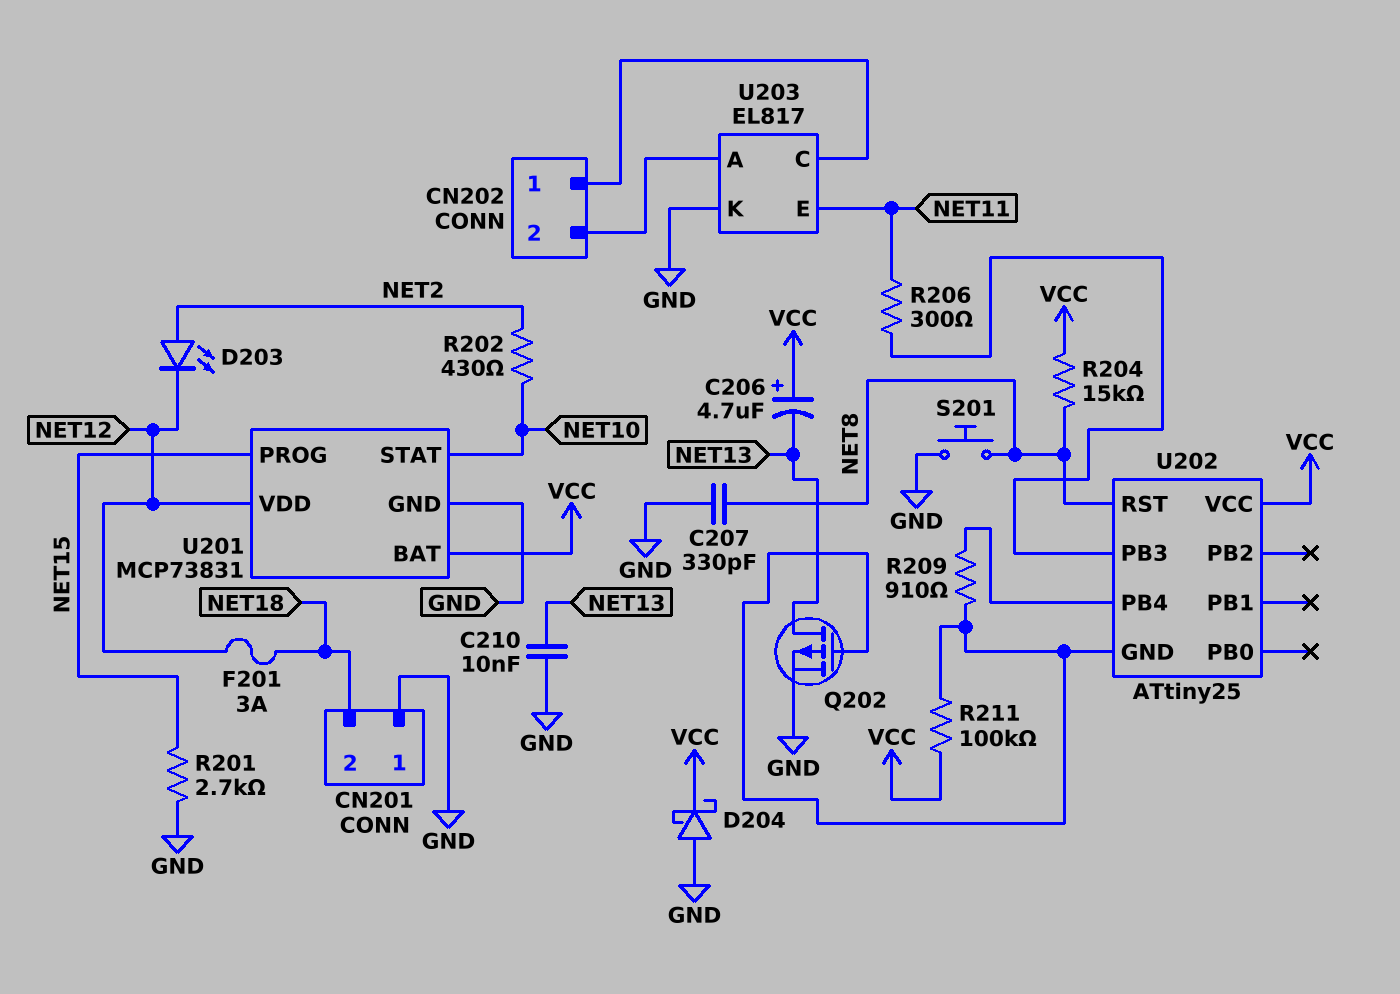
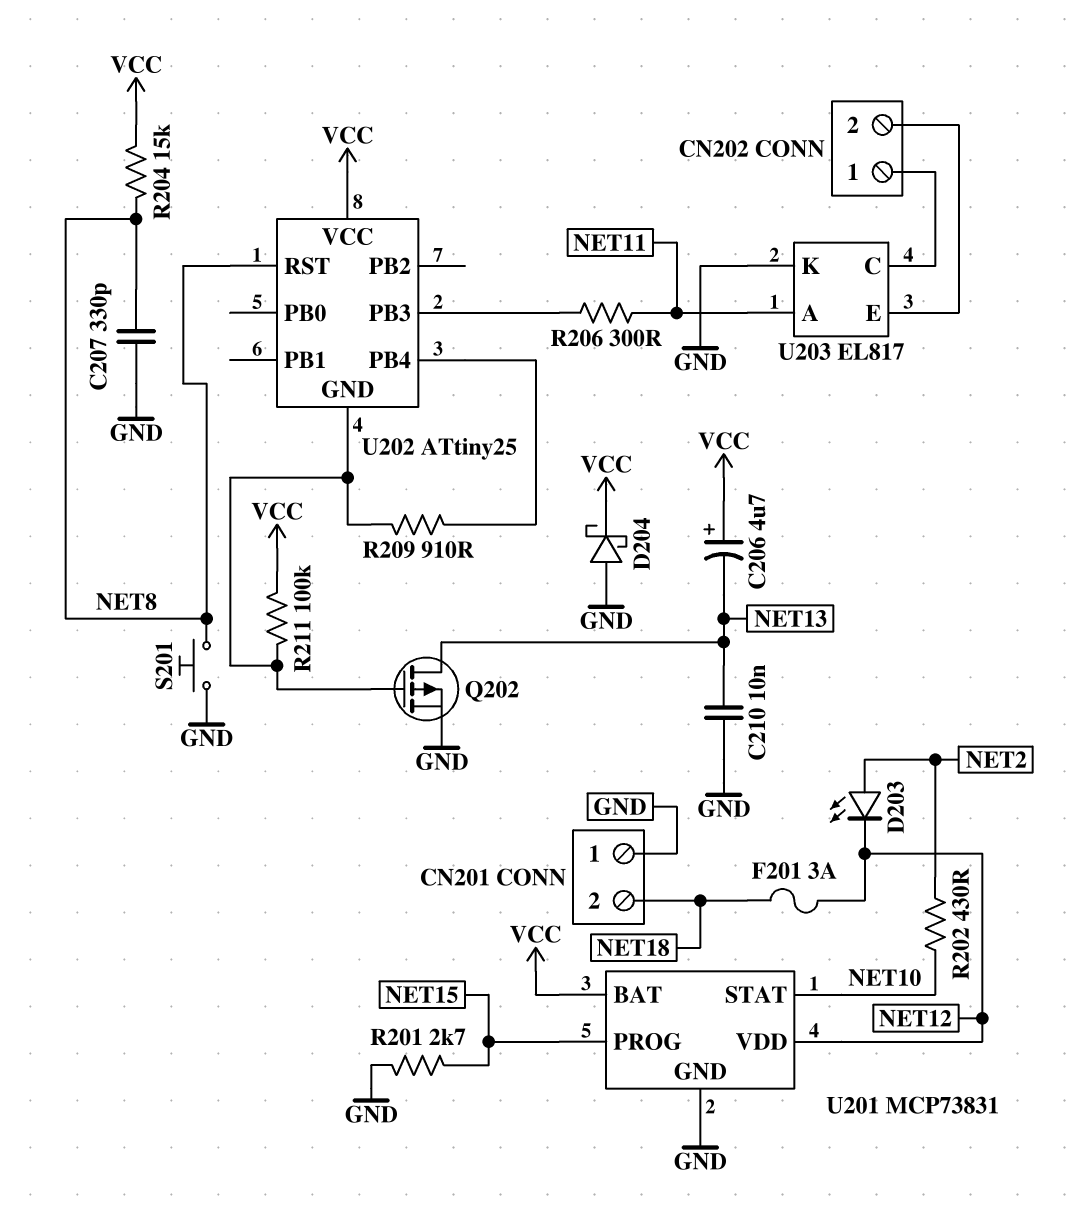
U203 pin A: CN202/2 -> NET11
U203 pin E: NET11 -> CN202/2

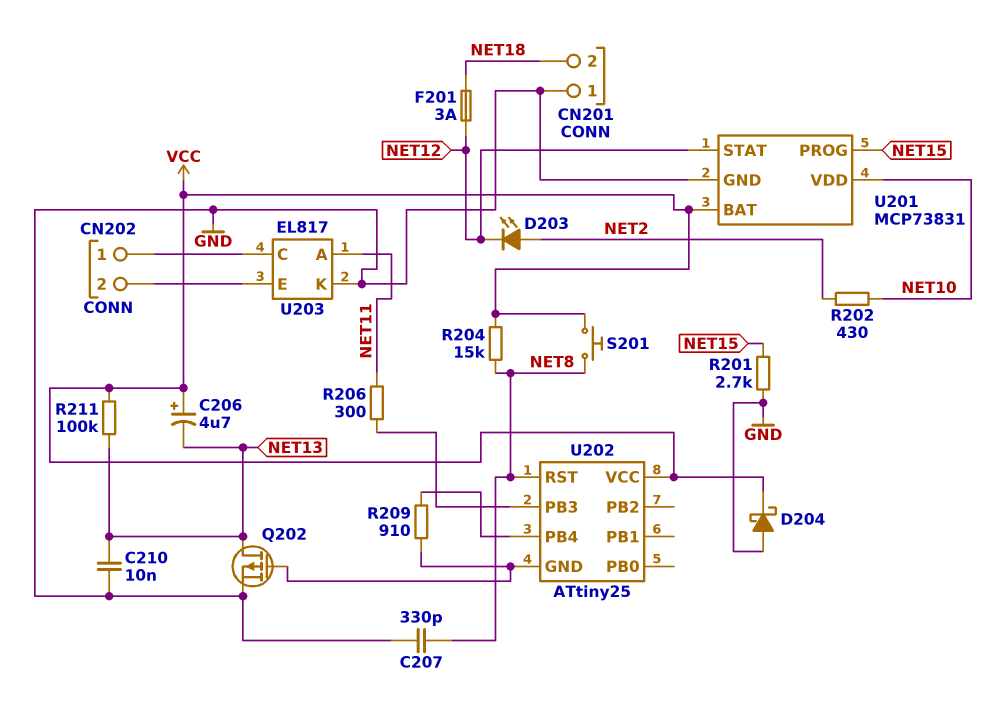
R211: 100k (U202/GND, VCC) -> 100k (NET13, VCC)
S201: button (GND, NET8) -> button (NET8, VCC)
U201 pin STAT: NET10 -> NET12
U201 pin VDD: NET12 -> NET10

